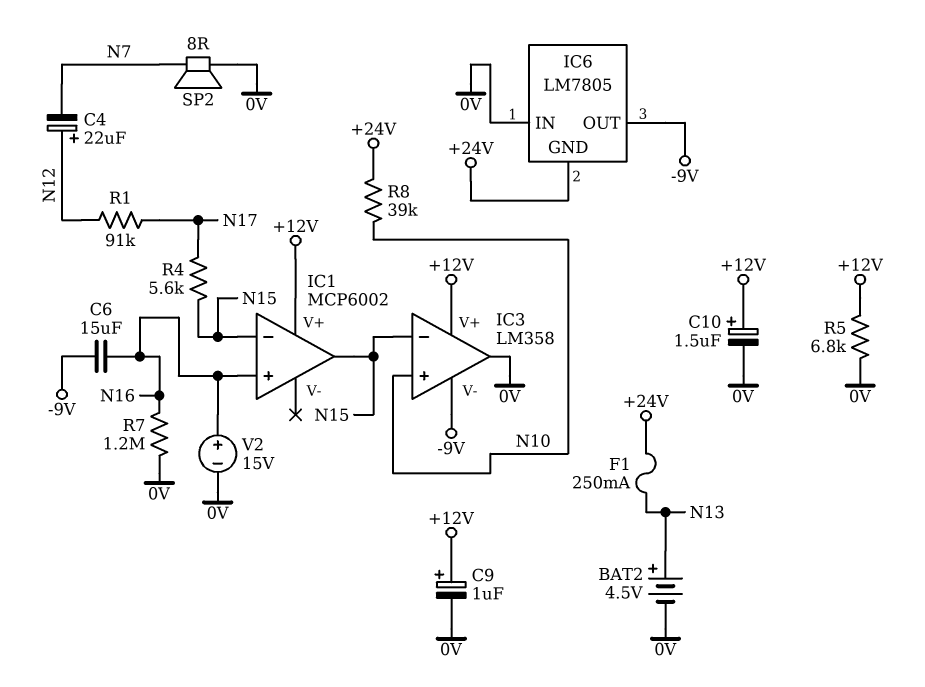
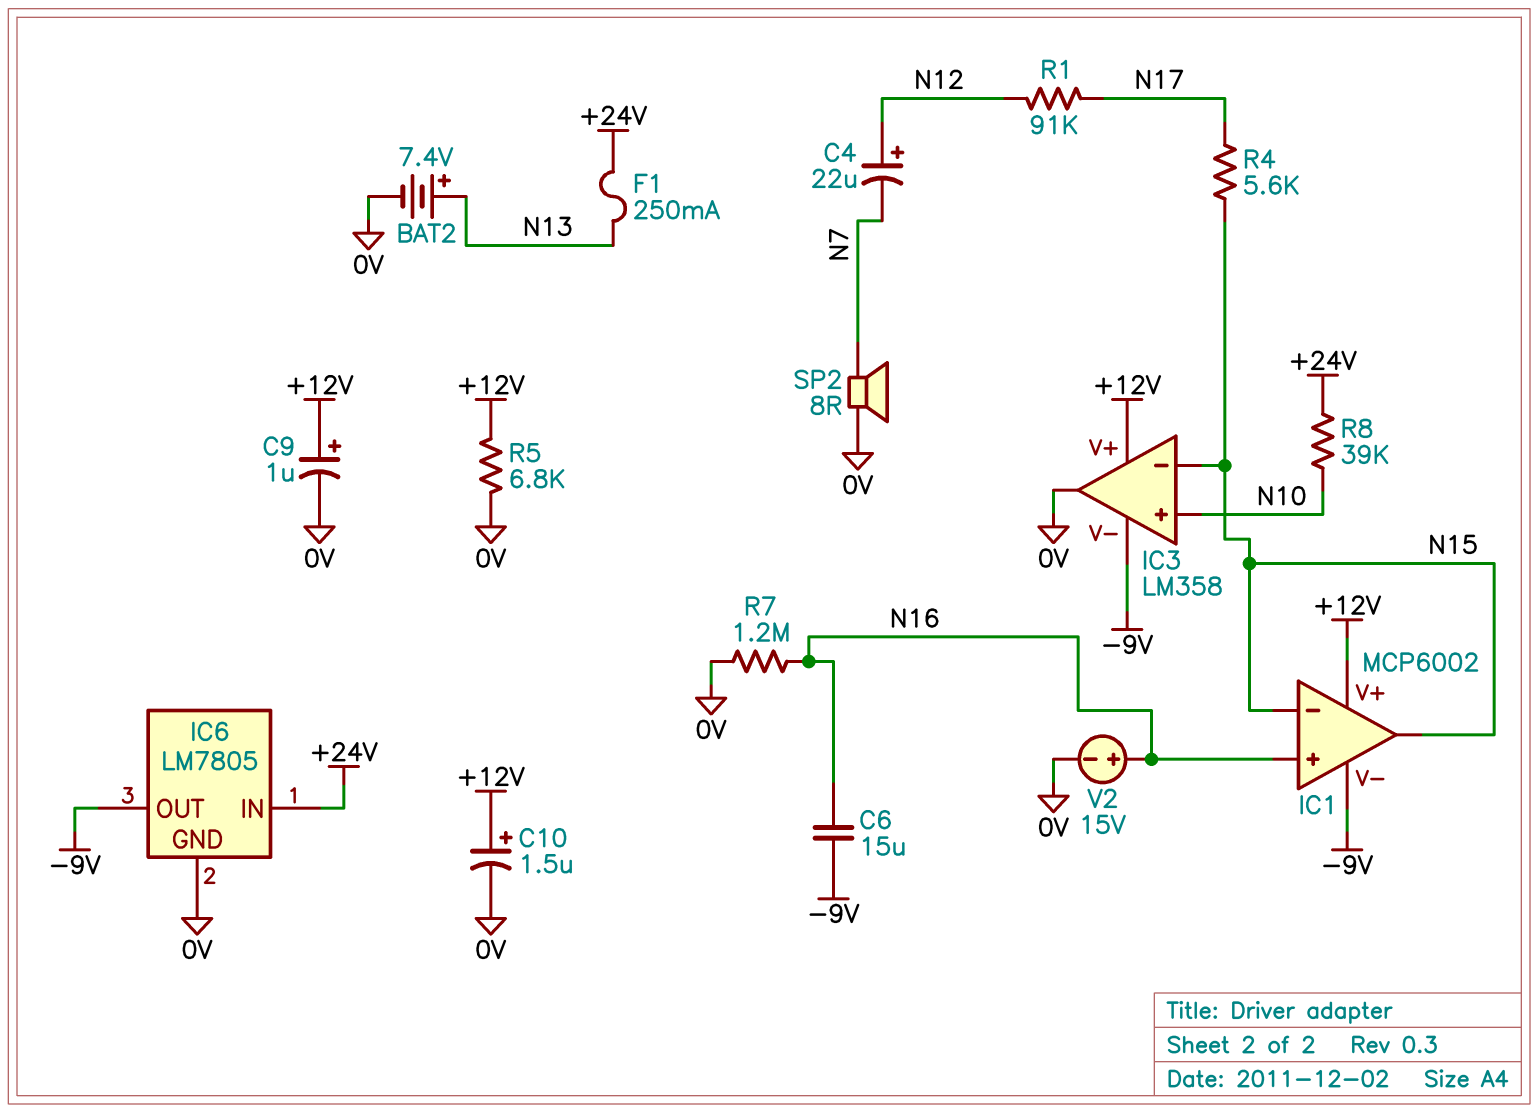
BAT2: 4.5V (plus N13, minus 0V) -> 7.4V (plus N13, minus 0V)
IC1 pin V-: none -> -9V
IC6 pin GND: +24V -> 0V
IC6 pin IN: 0V -> +24V

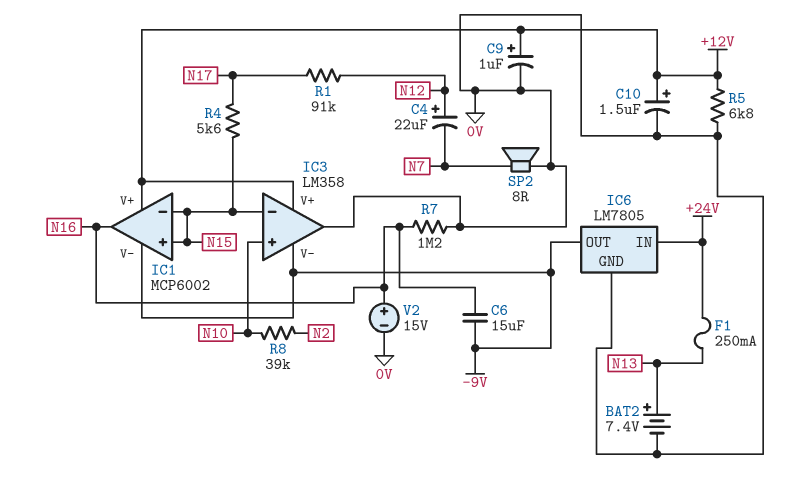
IC1 pin in+: N16 -> N15
IC1 pin out: N15 -> N16
R8: 39k (+24V, N10) -> 39k (N2, N10)

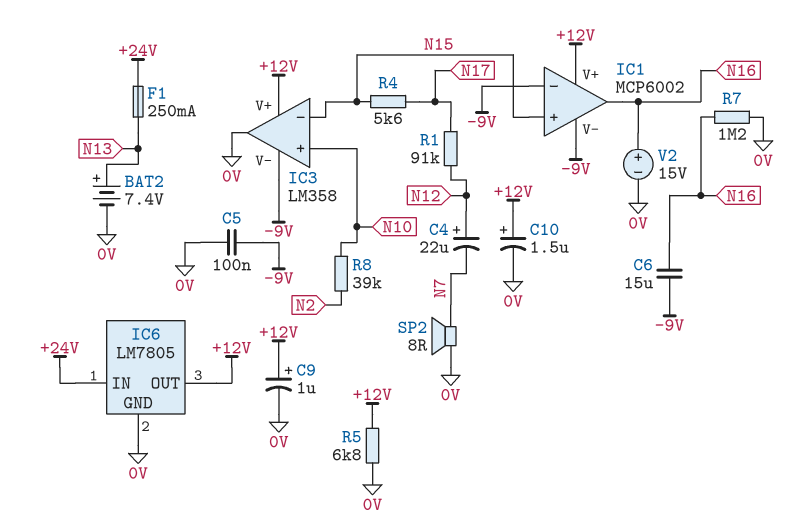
C5: none -> 100nF (-9V, 0V)
IC1 pin in-: N15 -> -9V
IC6 pin OUT: -9V -> +12V

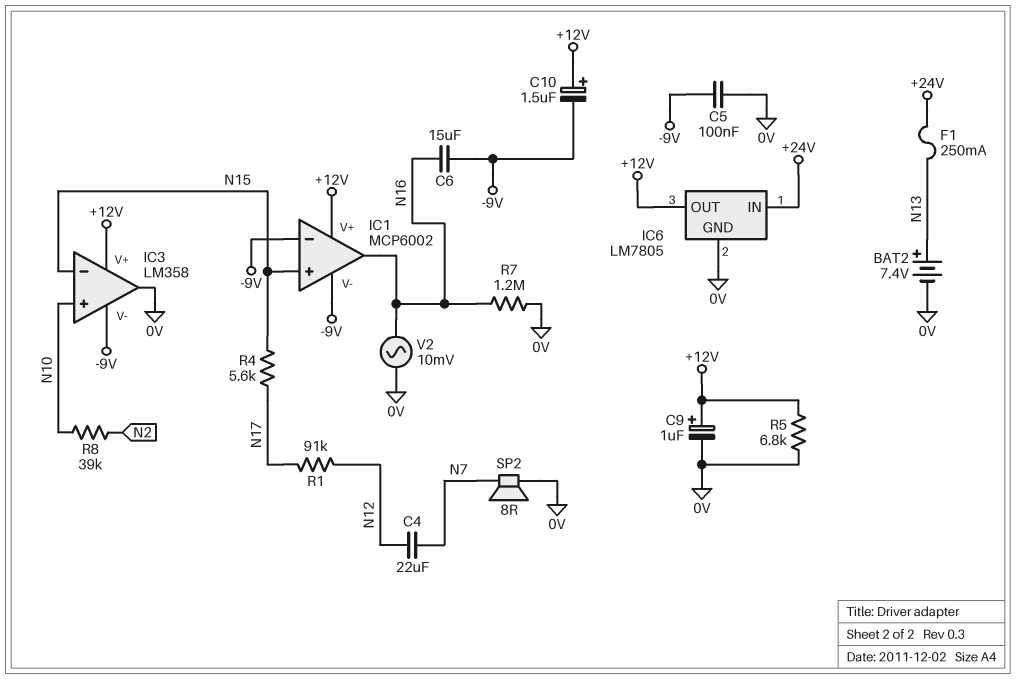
C4: 22uF (plus N12, minus N7) -> 22uF (N7, N12)
C10: 1.5uF (plus +12V, minus 0V) -> 1.5uF (plus +12V, minus -9V)
V2: 15V (plus N16, minus 0V) -> AC 10mV (0V, N16)

